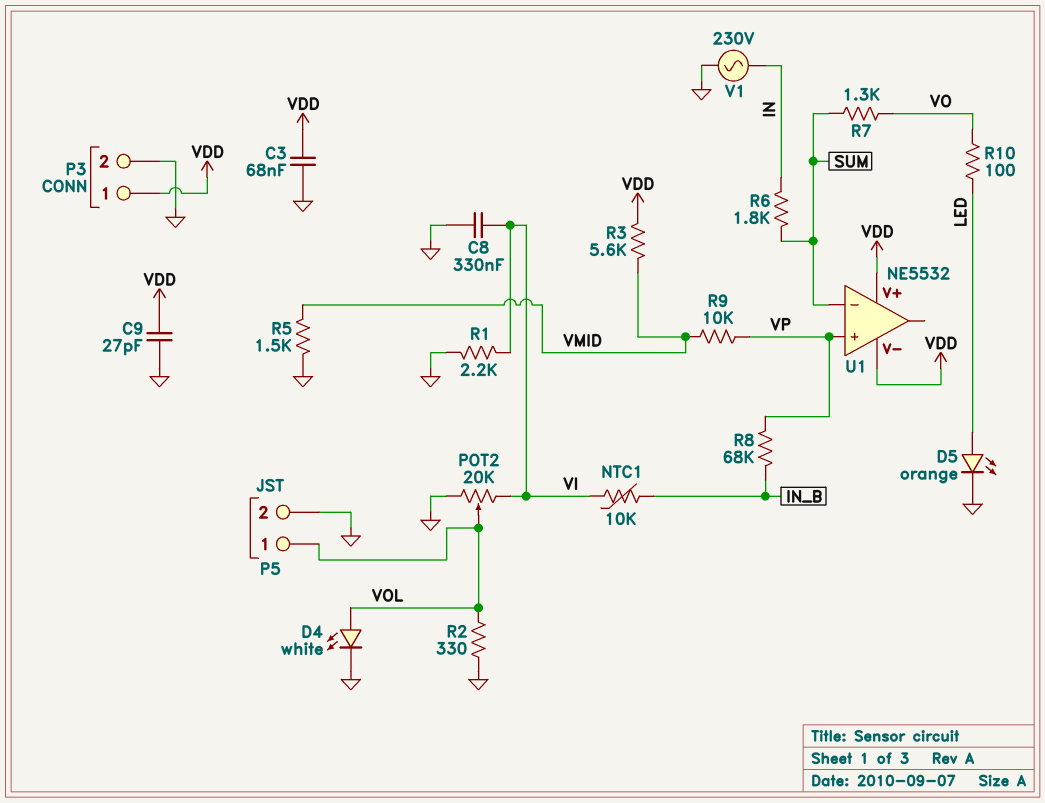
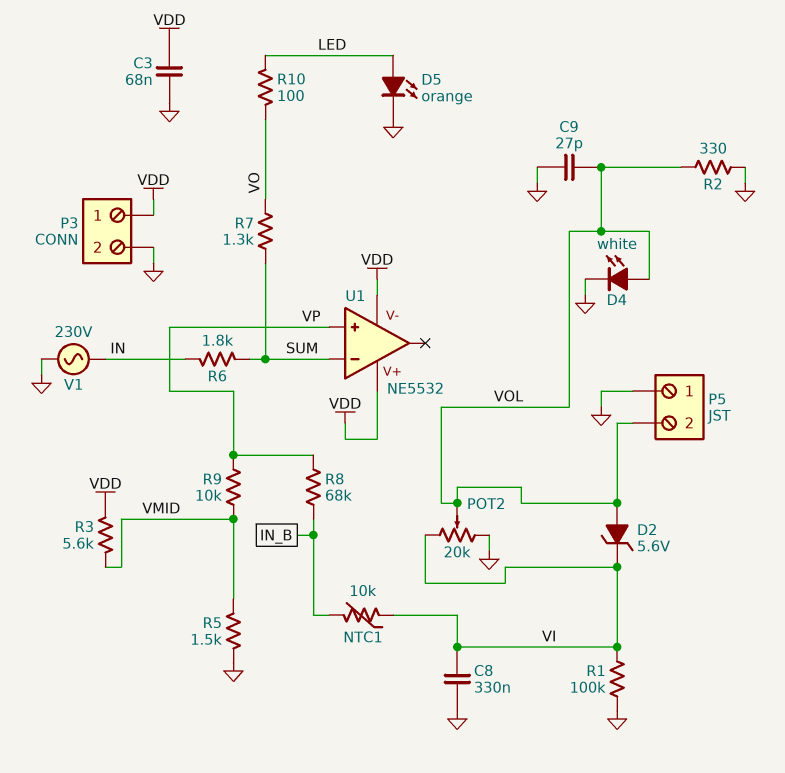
C9: 27pF (GND, VDD) -> 27pF (GND, VOL)
D2: none -> zener 5.6V (A VOL, K VI)
P5 pin 1: VOL -> GND
P5 pin 2: GND -> VOL
R1: 2.2k (GND, VI) -> 100k (GND, VI)

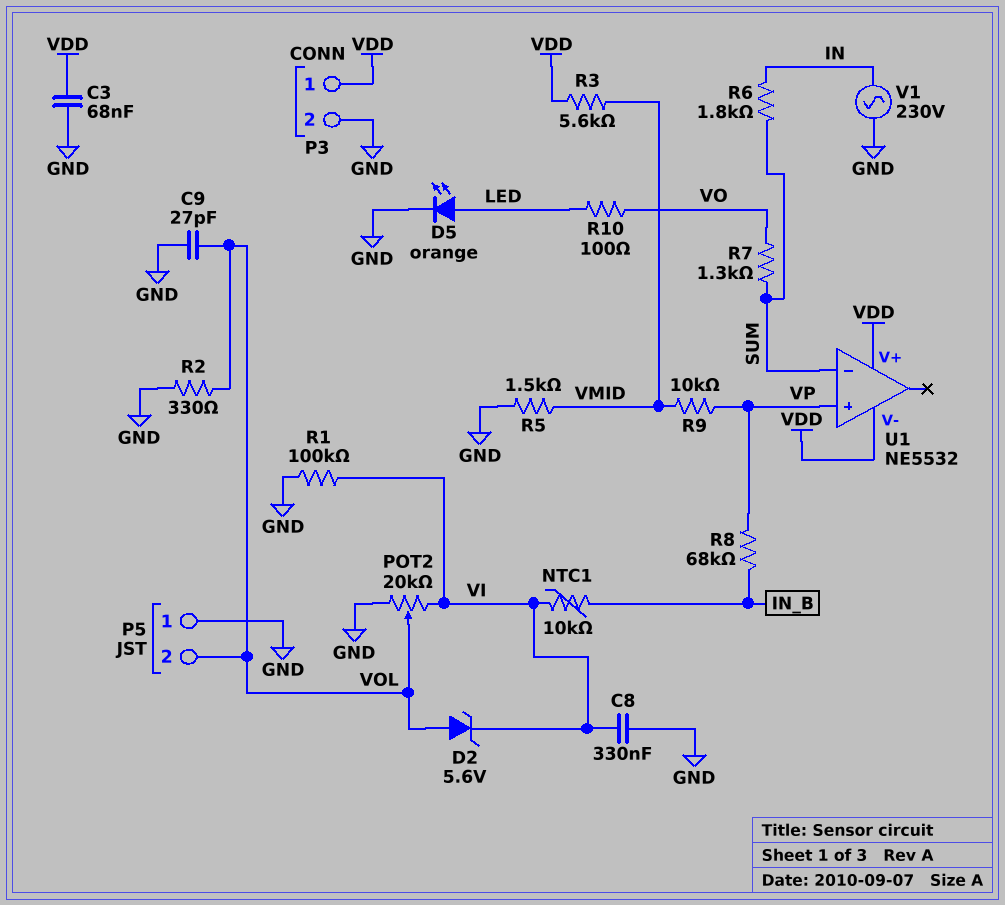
D4: LED white (A VOL, K GND) -> none

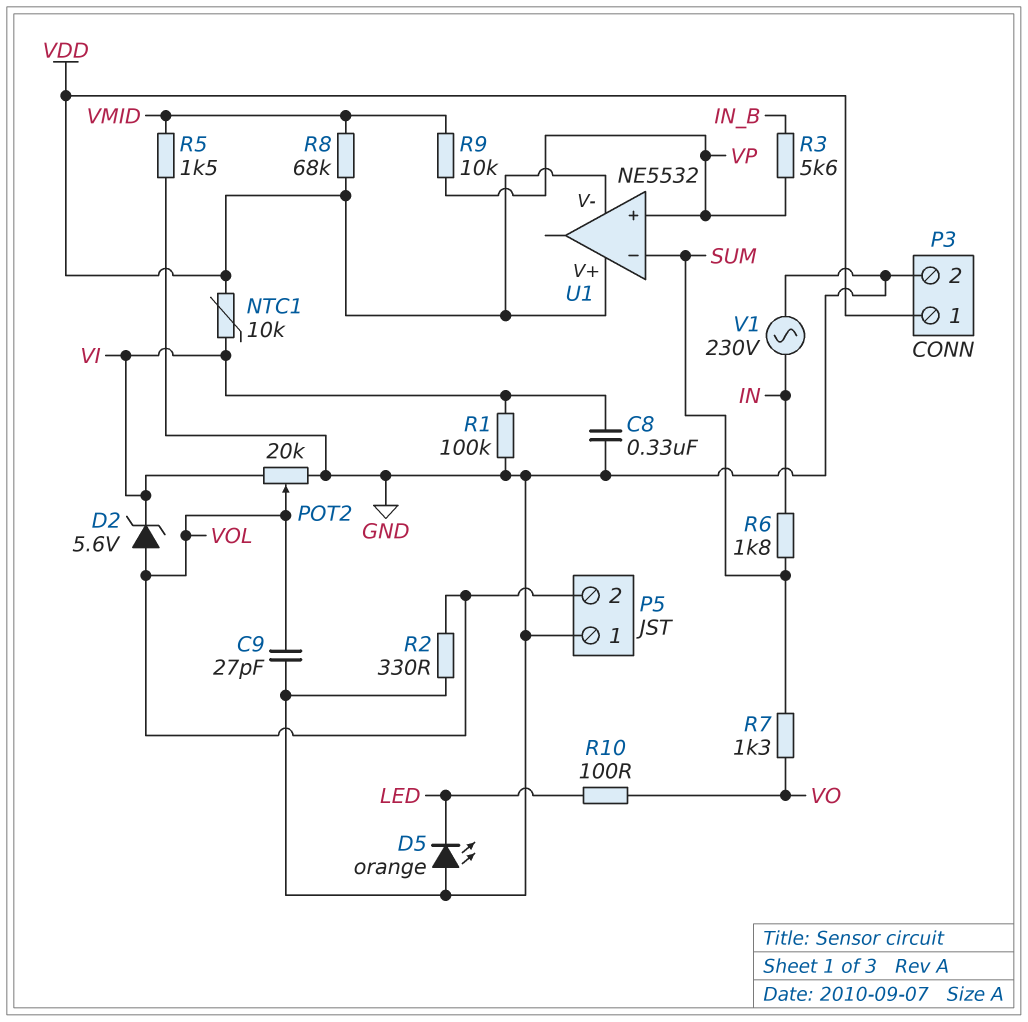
C3: 68nF (GND, VDD) -> none
D5: LED orange (A LED, K GND) -> LED orange (A GND, K LED)
NTC1: 10k (IN_B, VI) -> 10k (VDD, VI)
R3: 5.6k (VDD, VMID) -> 5.6k (IN_B, VP)
R8: 68k (IN_B, VP) -> 68k (VDD, VMID)

